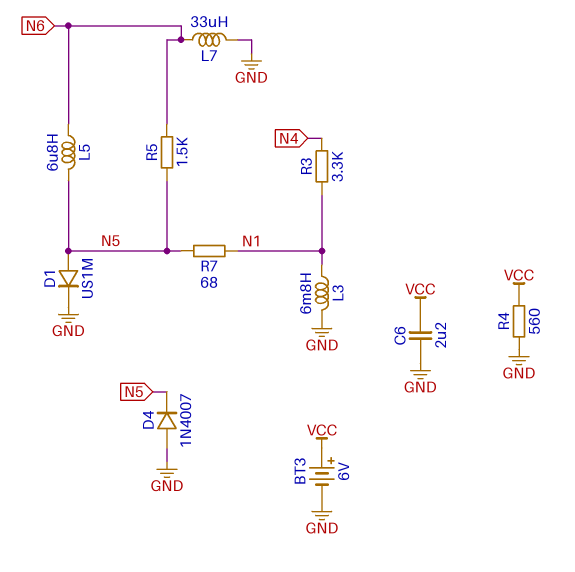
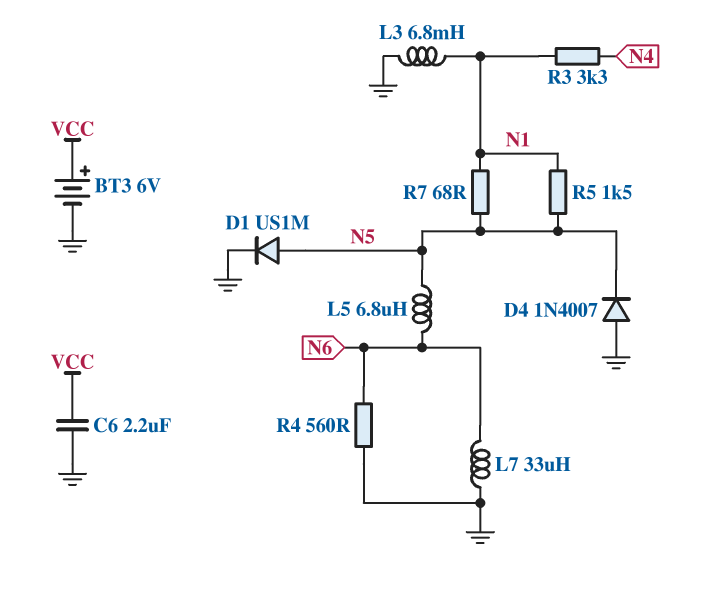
R4: 560 (GND, VCC) -> 560 (GND, N6)
R5: 1.5k (N5, N6) -> 1.5k (N1, N5)

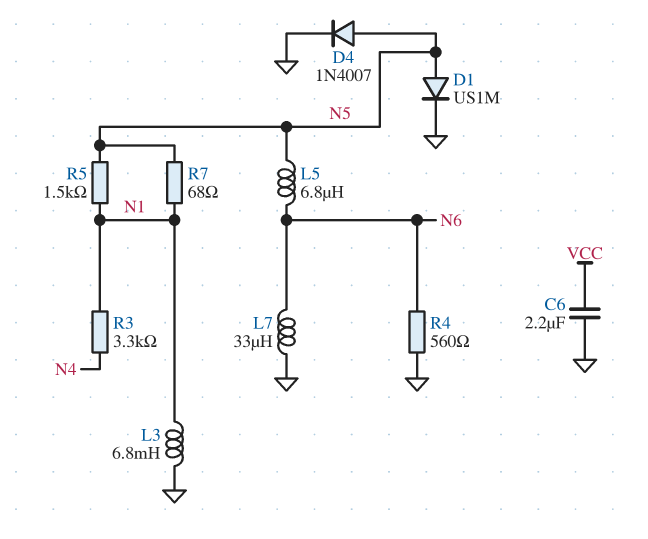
BT3: 6V (plus VCC, minus GND) -> none
D4: diode 1N4007 (A GND, K N5) -> diode 1N4007 (A N5, K GND)

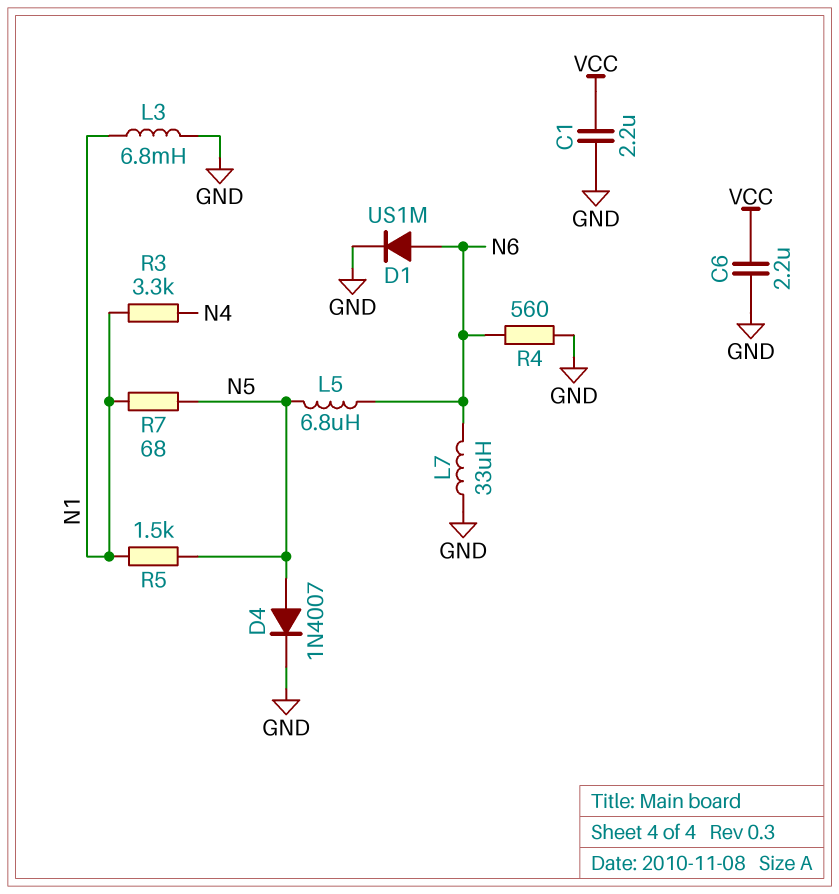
C1: none -> 2.2uF (GND, VCC)
D1: diode US1M (A N5, K GND) -> diode US1M (A N6, K GND)

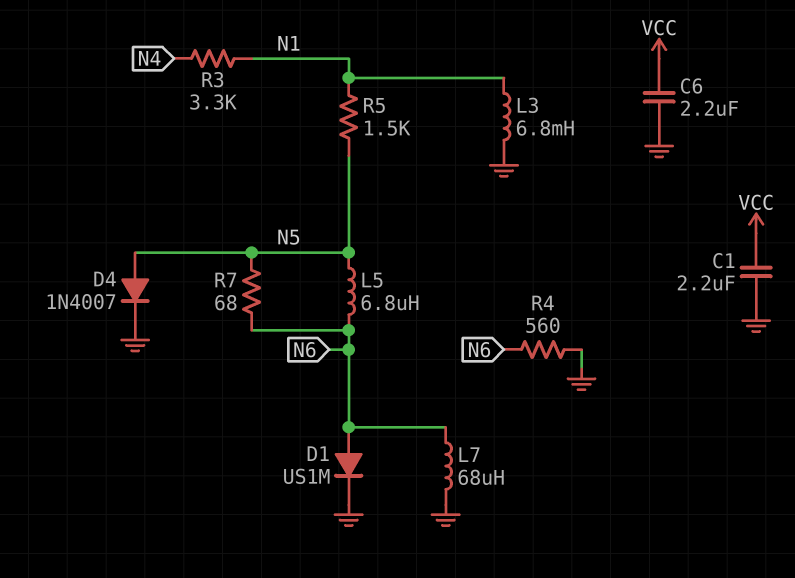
L7: 33uH (GND, N6) -> 68uH (GND, N6)
R7: 68 (N1, N5) -> 68 (N5, N6)

